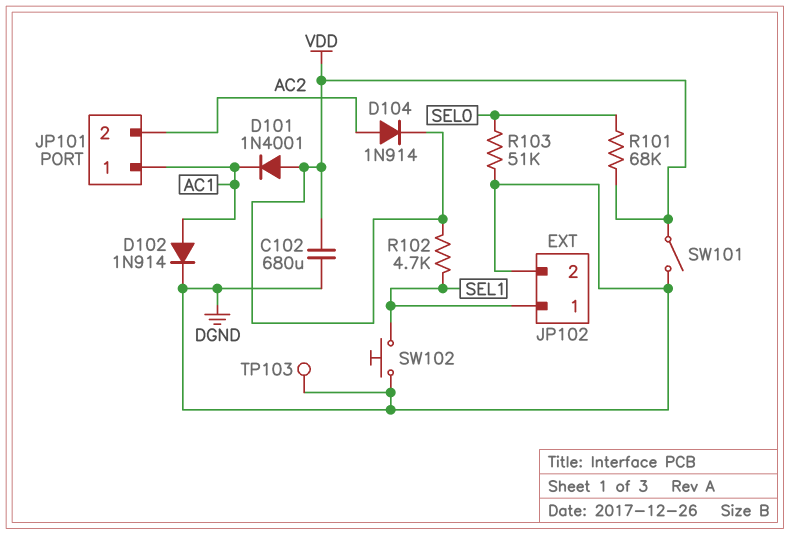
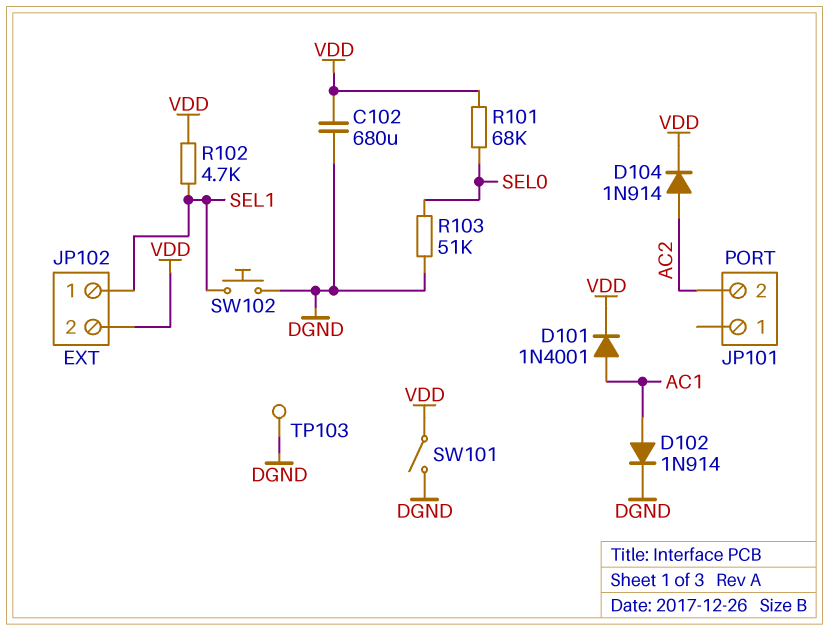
D101: diode 1N4001 (A VDD, K AC1) -> diode 1N4001 (A AC1, K VDD)
JP101 pin 1: AC1 -> none
JP102 pin 2: DGND -> VDD

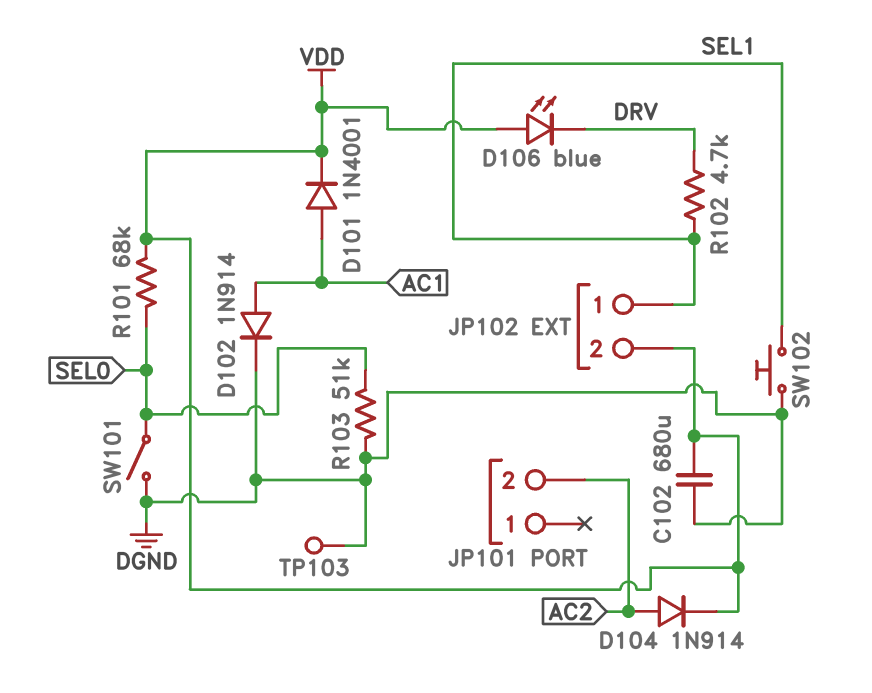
D106: none -> LED blue (A VDD, K DRV)
R102: 4.7k (SEL1, VDD) -> 4.7k (DRV, SEL1)
SW101: switch (DGND, VDD) -> switch (DGND, SEL0)

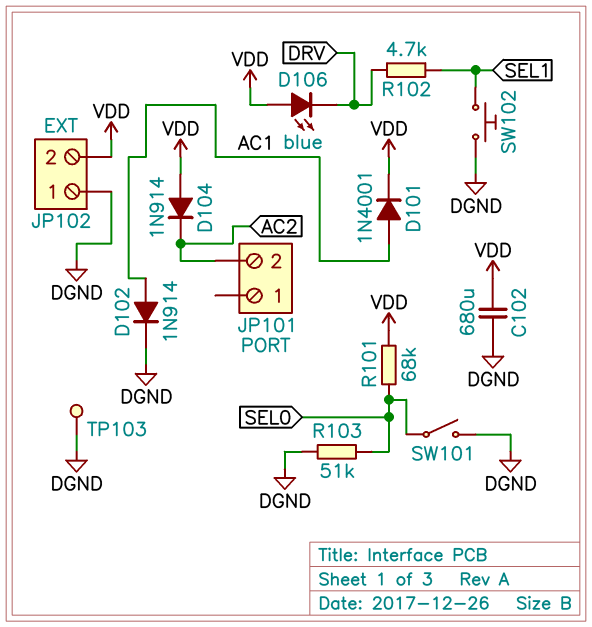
D104: diode 1N914 (A AC2, K VDD) -> diode 1N914 (A VDD, K AC2)
JP102 pin 1: SEL1 -> DGND

